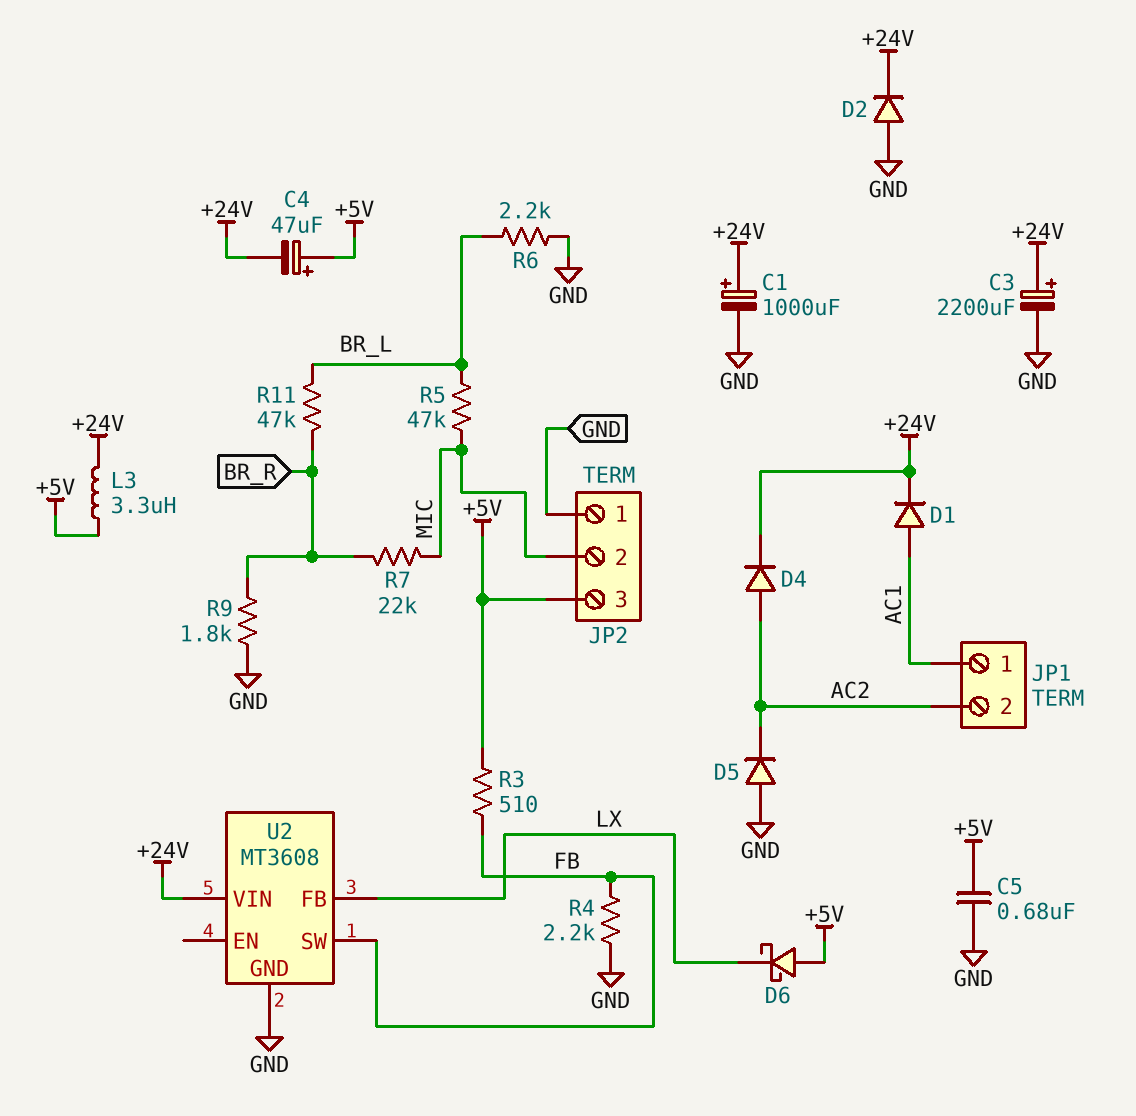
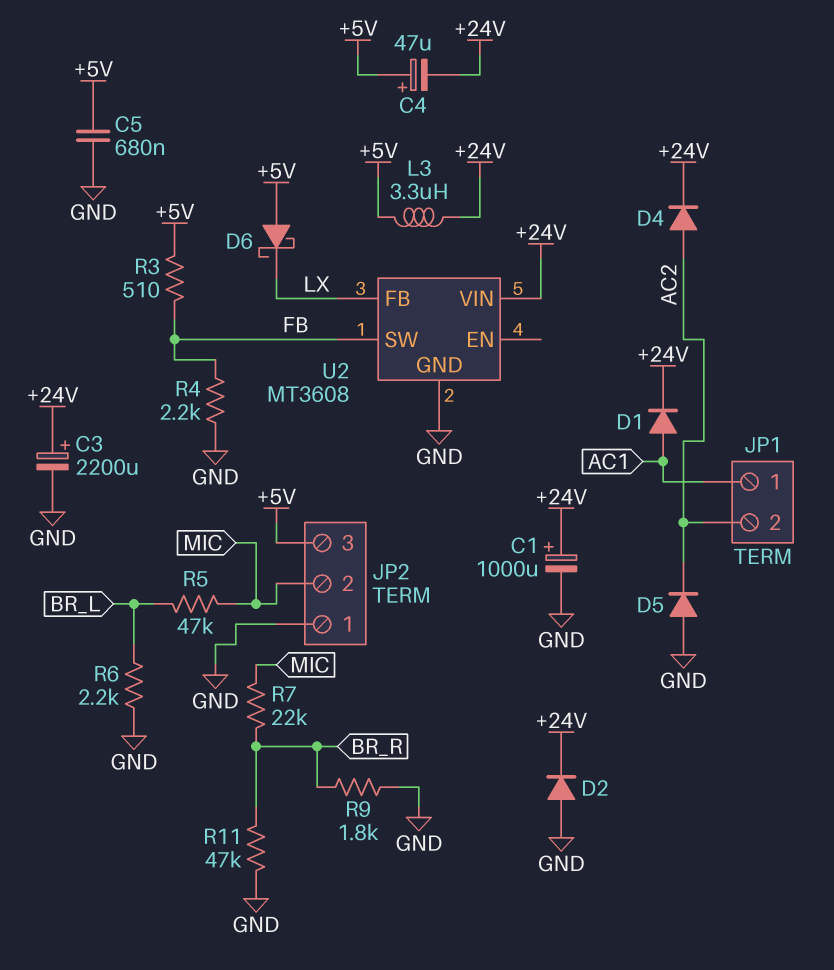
R11: 47k (BR_L, BR_R) -> 47k (BR_R, GND)

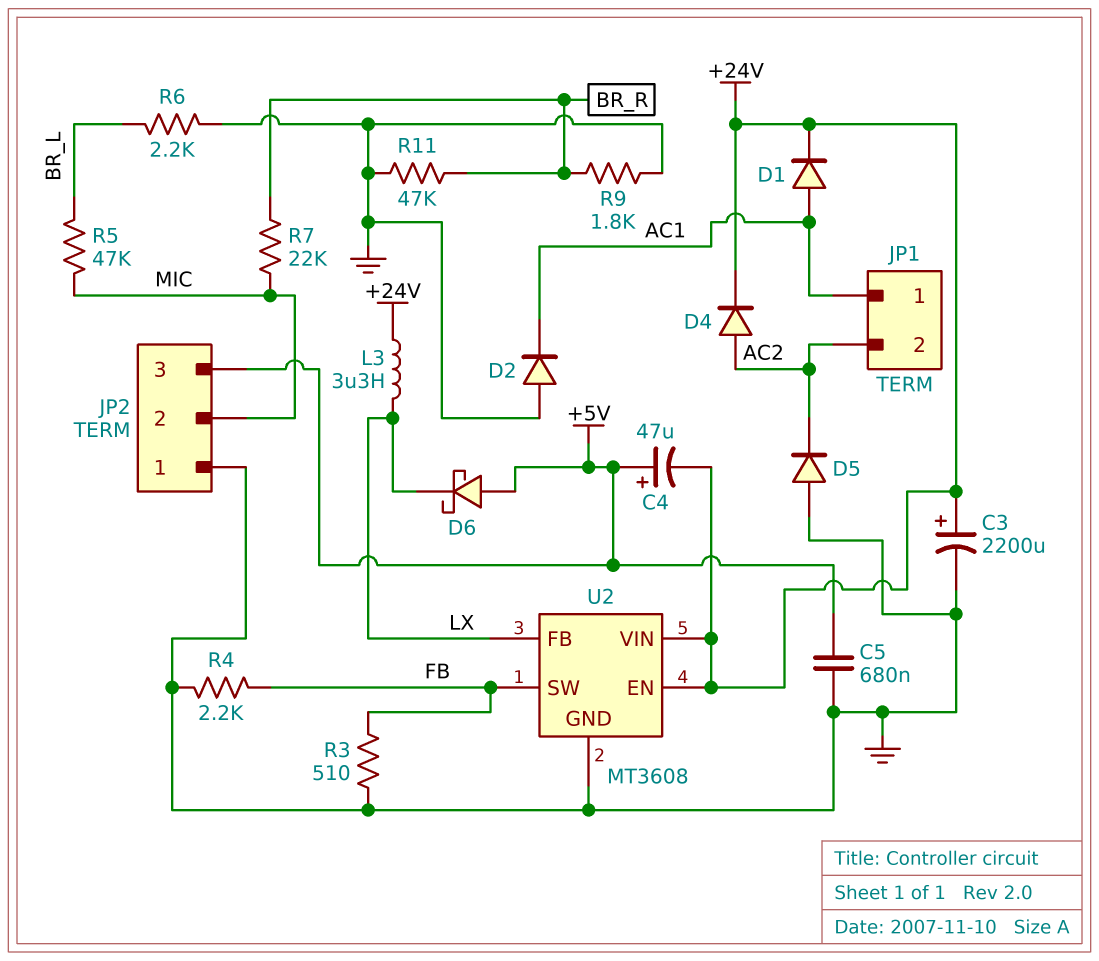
C1: 1000uF (plus +24V, minus GND) -> none
D2: diode (A GND, K +24V) -> diode (A GND, K AC1)
L3: 3.3uH (+5V, +24V) -> 3.3uH (+24V, LX)
R3: 510 (+5V, FB) -> 510 (FB, GND)
U2 pin EN: none -> +24V

